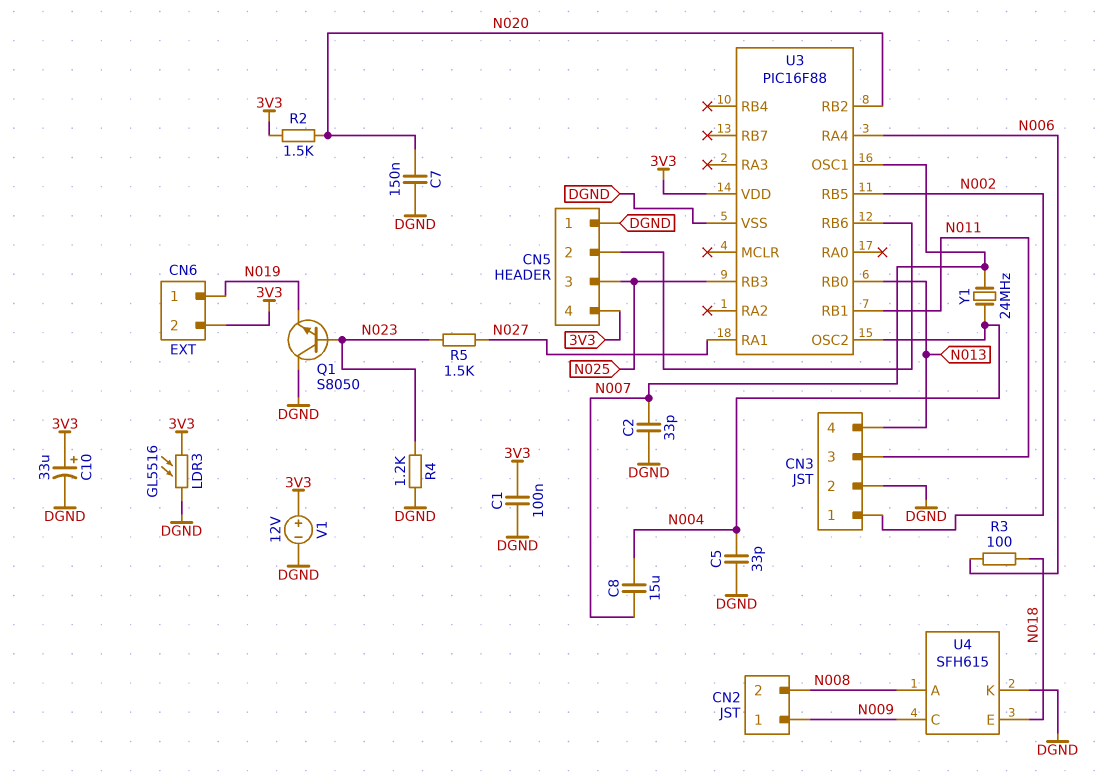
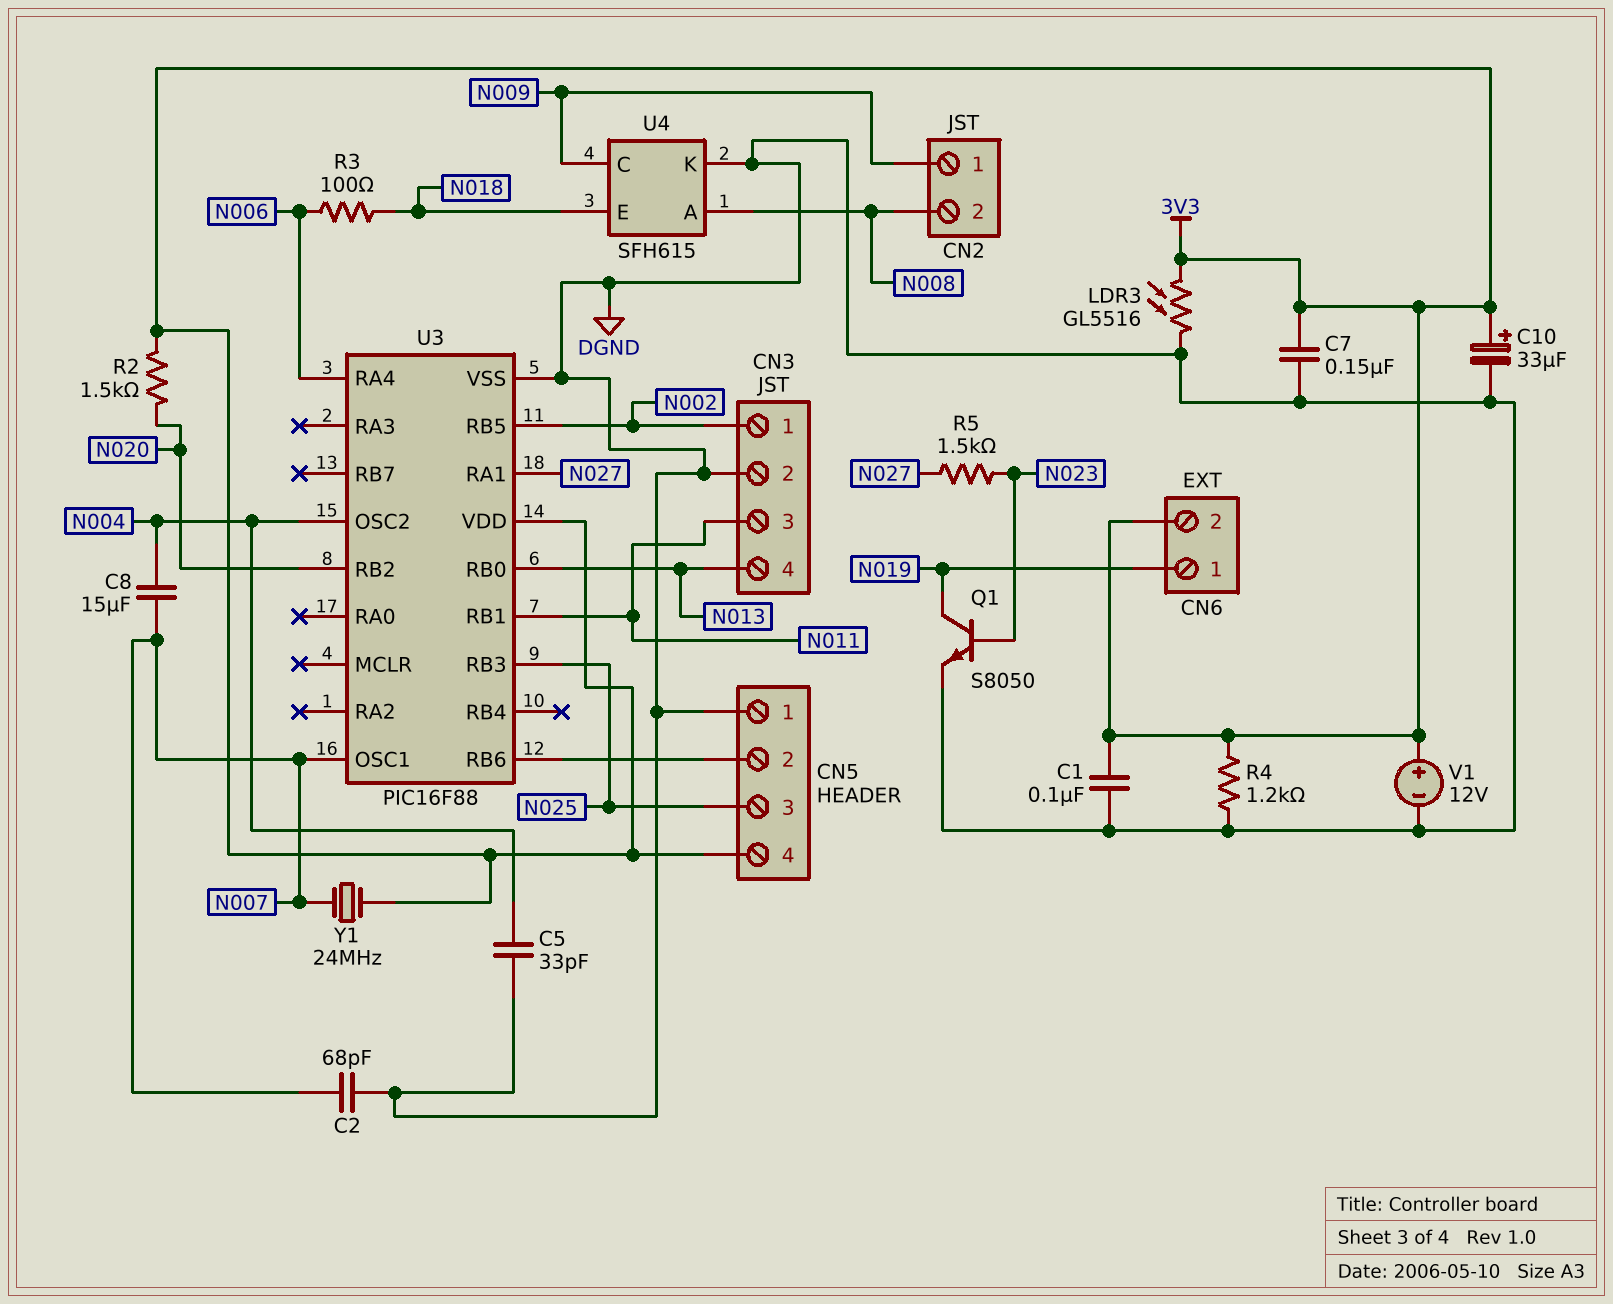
C2: 33pF (DGND, N007) -> 68pF (DGND, N007)
C7: 150nF (DGND, N020) -> 150nF (3V3, DGND)
Q1: NPN S8050 (B N023, C DGND, E N019) -> NPN S8050 (B N023, C N019, E DGND)
R4: 1.2k (DGND, N023) -> 1.2k (3V3, DGND)
Y1: 24MHz (N004, N007) -> 24MHz (3V3, N007)

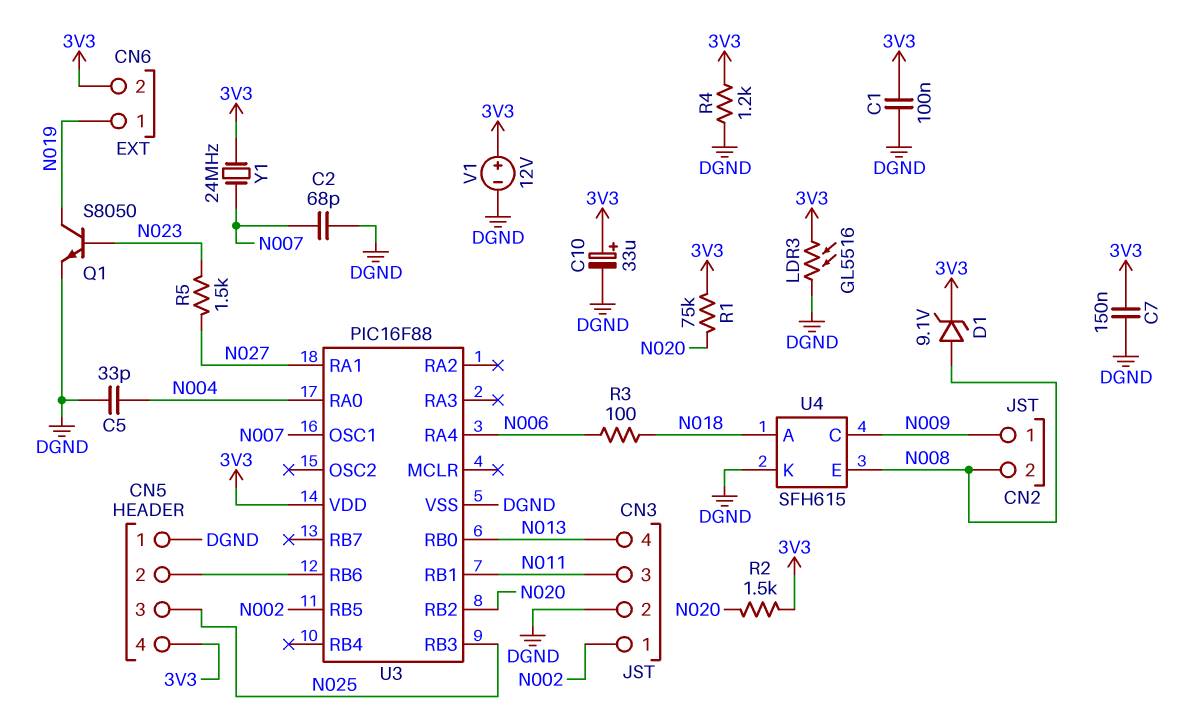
C8: 15uF (N004, N007) -> none
D1: none -> zener 9.1V (A N008, K 3V3)
R1: none -> 75k (3V3, N020)
U3 pin OSC2: N004 -> none
U3 pin RA0: none -> N004
U4 pin A: N008 -> N018
U4 pin E: N018 -> N008

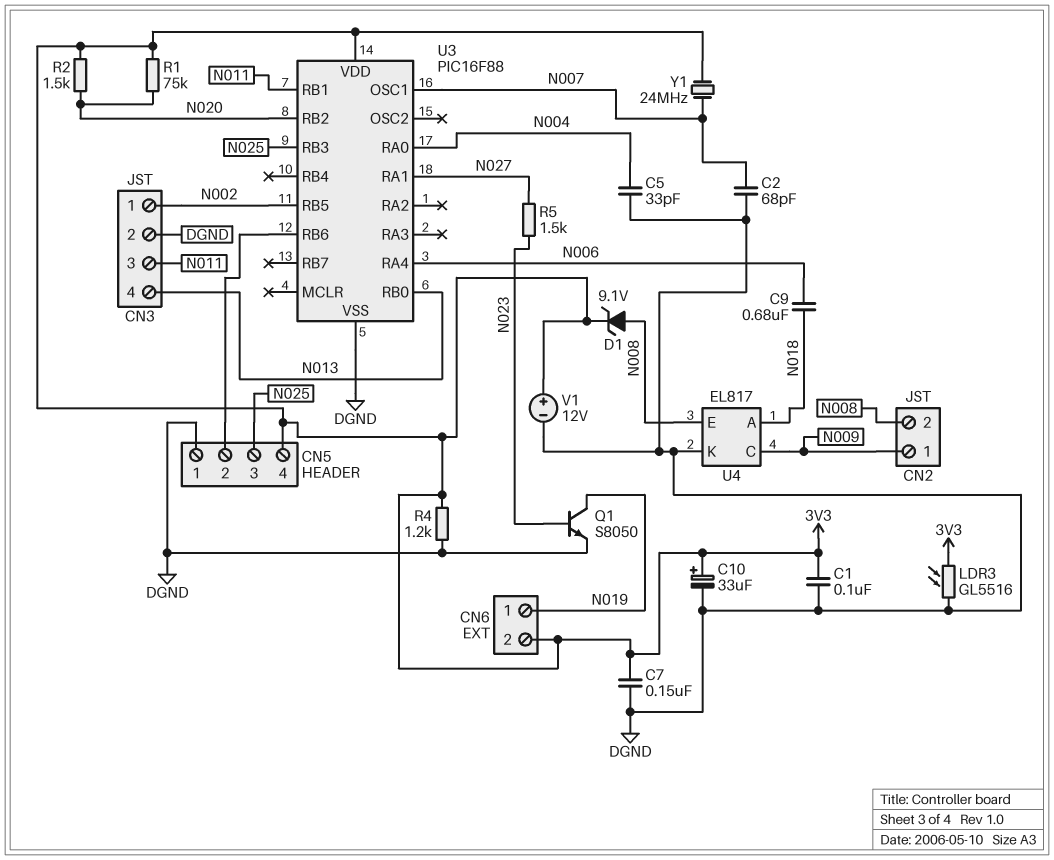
C9: none -> 680nF (N006, N018)
R3: 100 (N006, N018) -> none
U4: SFH615 -> EL817

